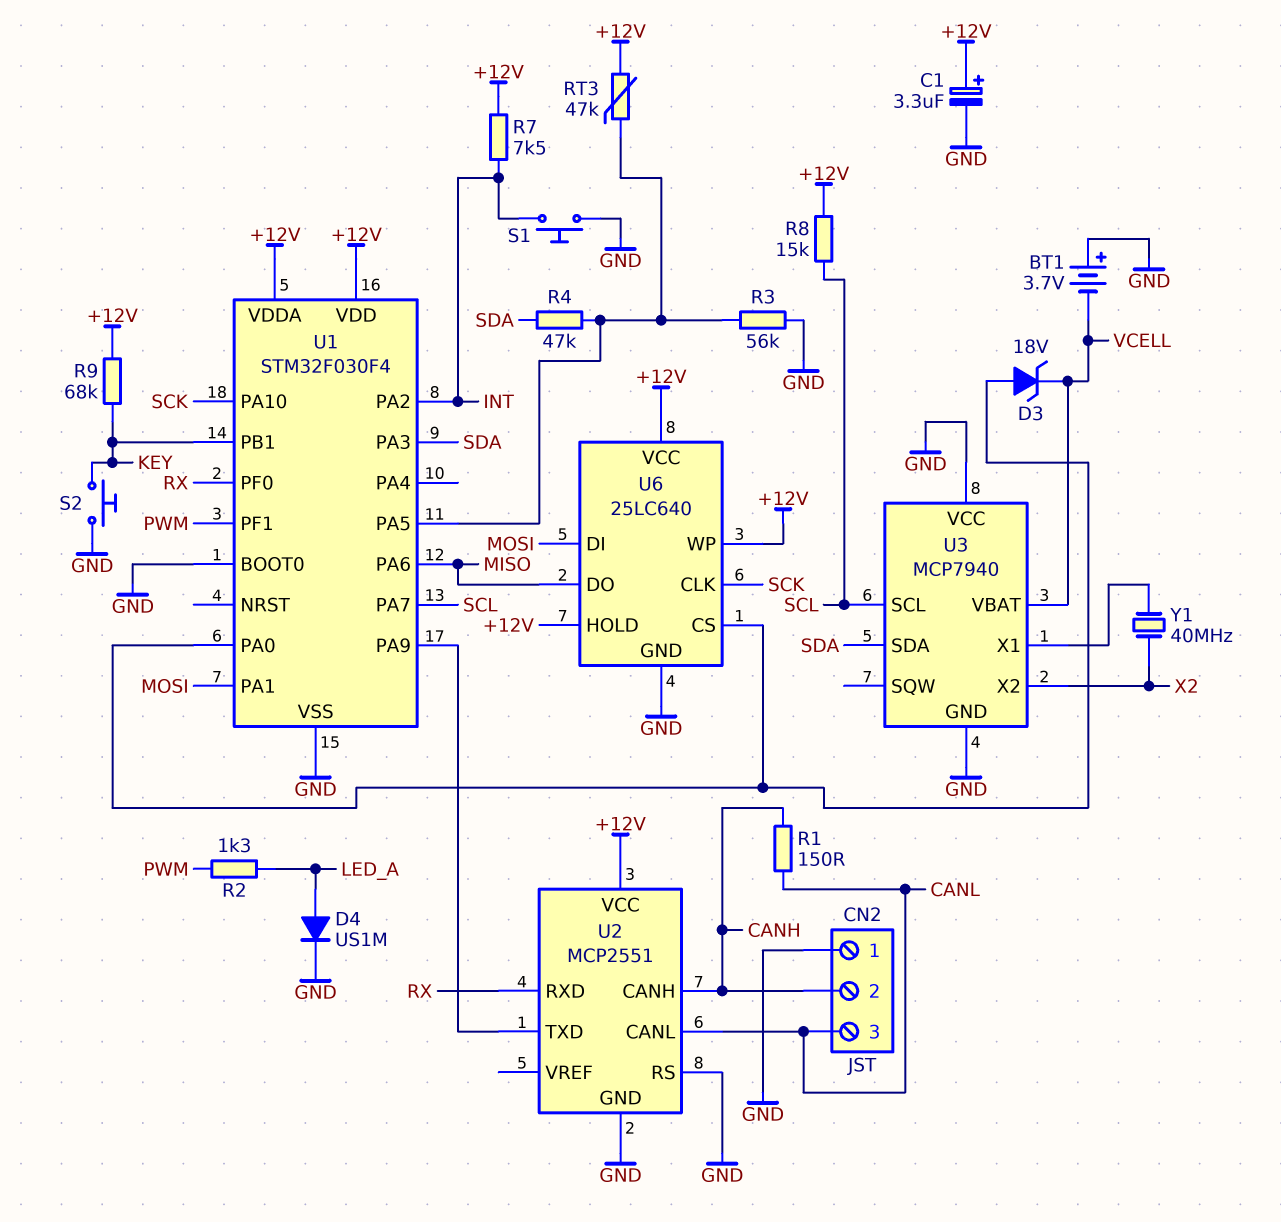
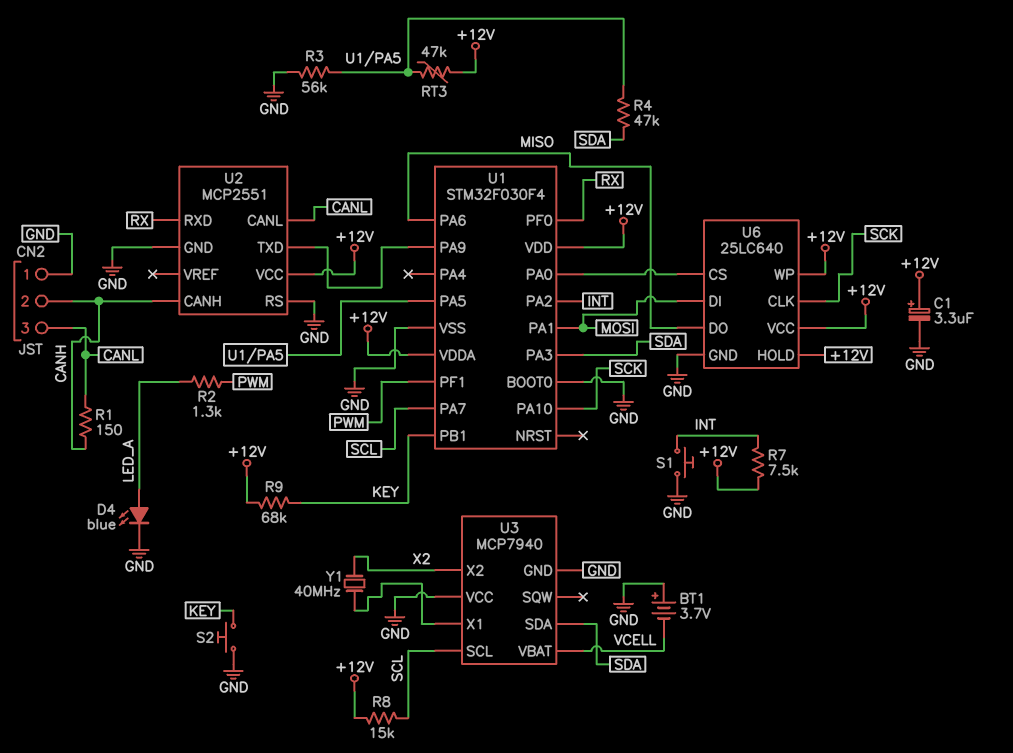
D3: zener 18V (A U1/PA0, K VCELL) -> none
D4: diode US1M (A LED_A, K GND) -> LED blue (A LED_A, K GND)

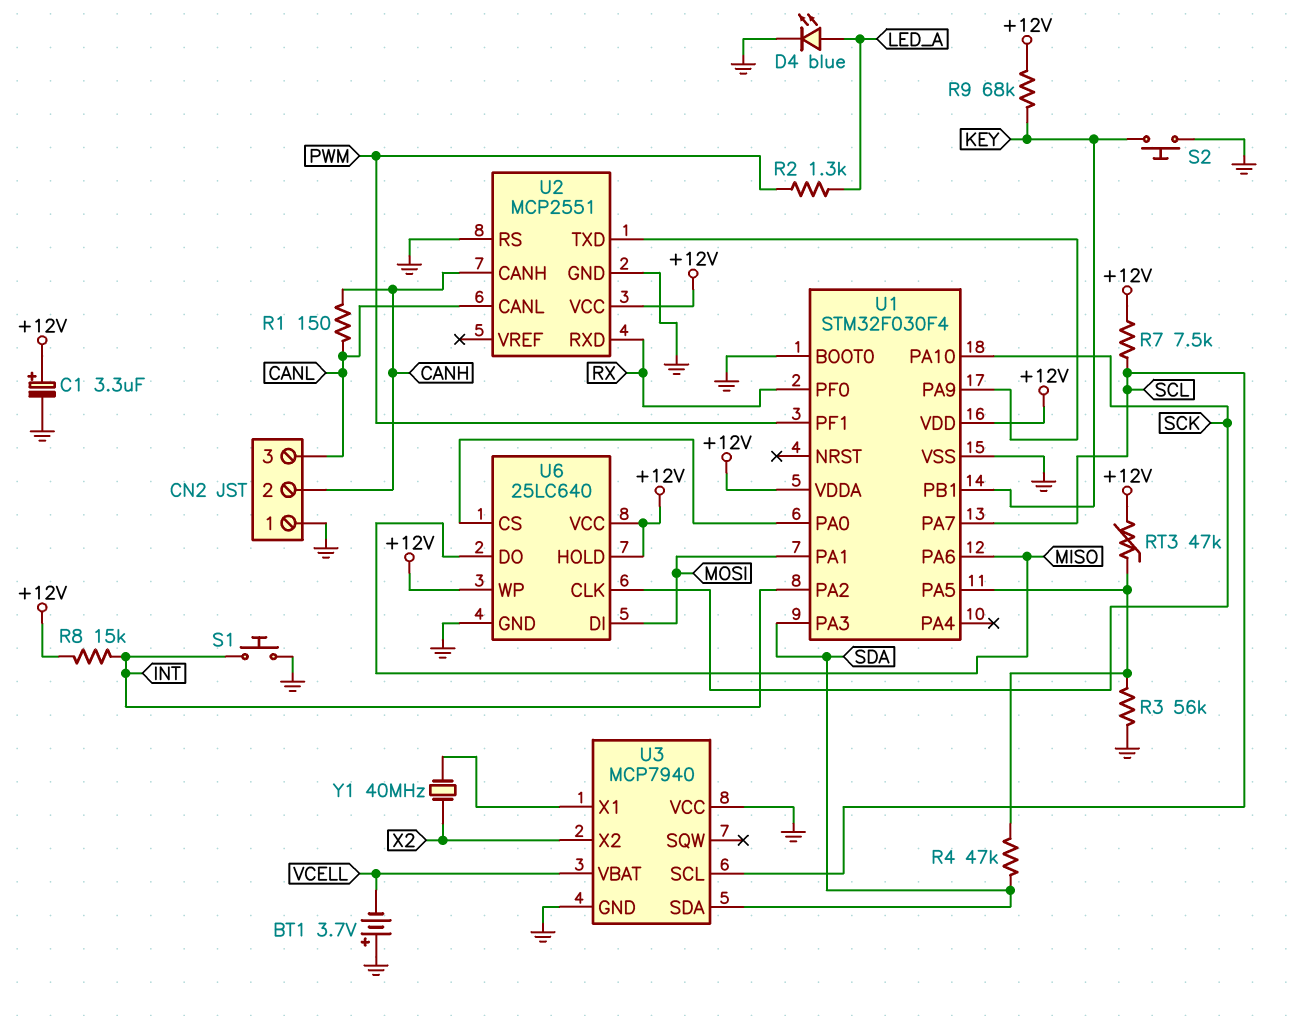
R7: 7.5k (+12V, INT) -> 7.5k (+12V, SCL)
R8: 15k (+12V, SCL) -> 15k (+12V, INT)

